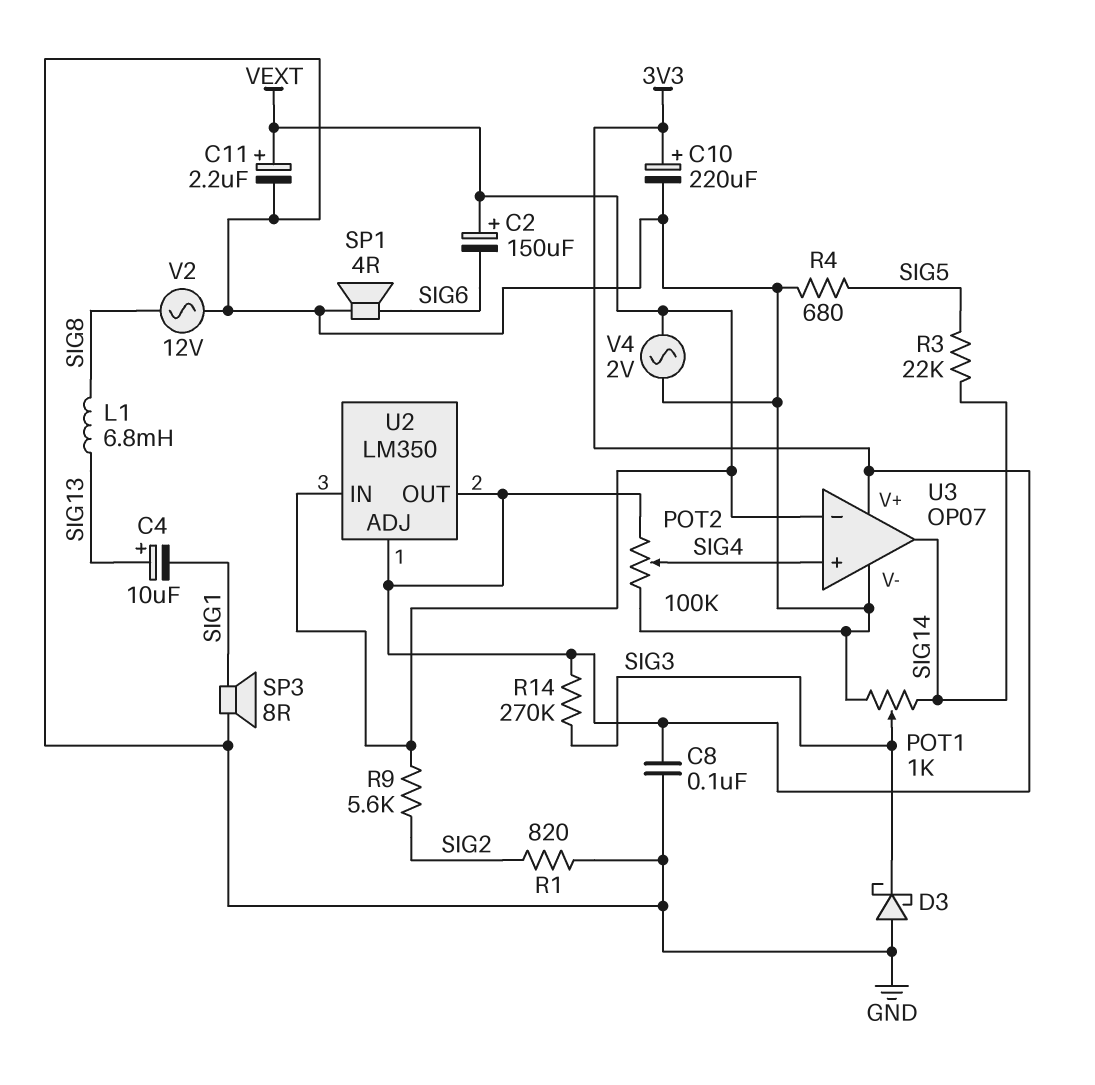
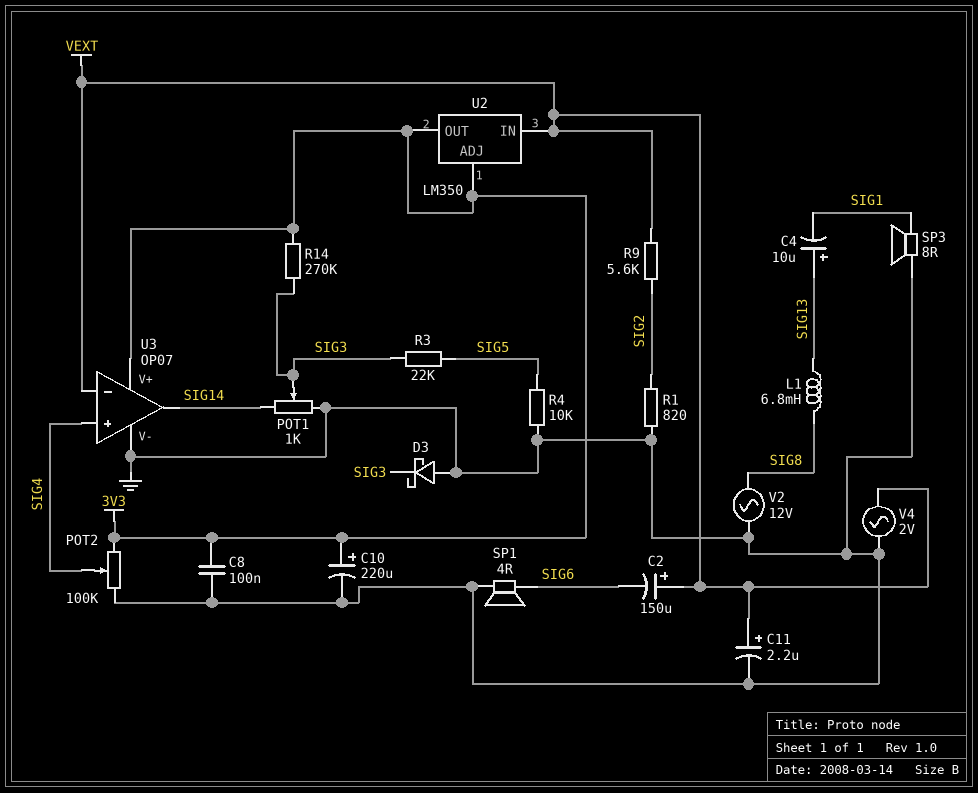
R3: 22k (SIG5, SIG14) -> 22k (SIG3, SIG5)
R4: 680 (GND, SIG5) -> 10k (GND, SIG5)

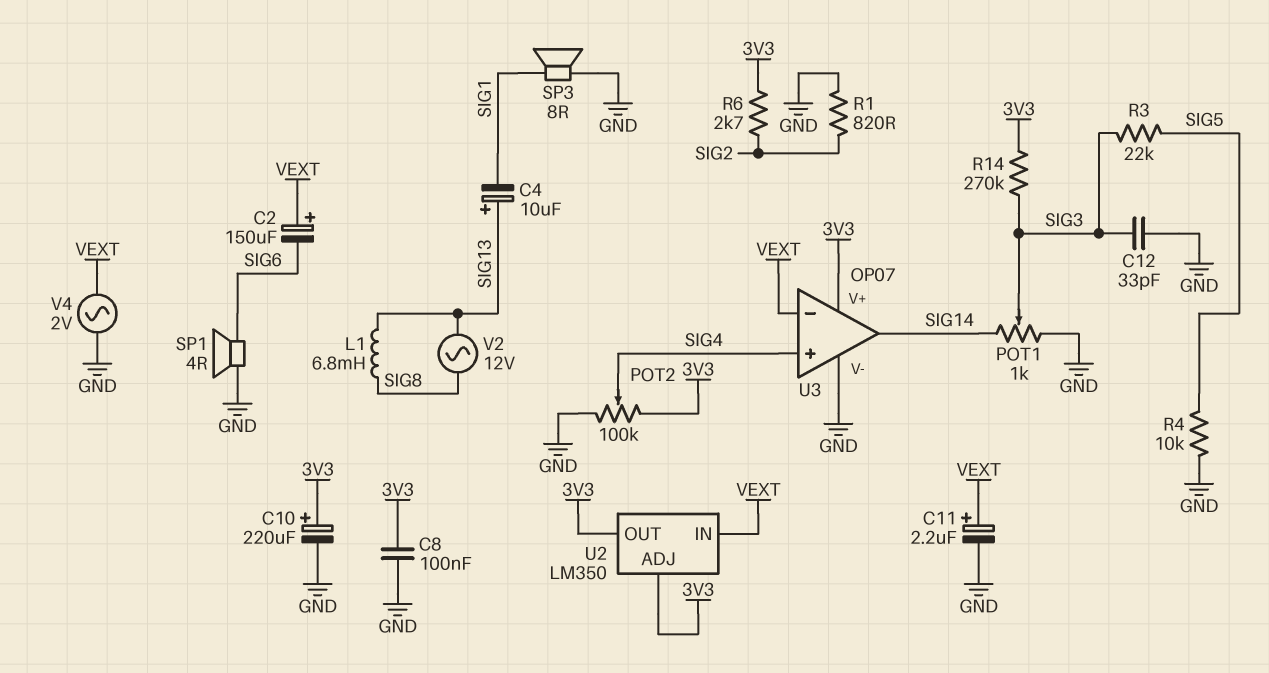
C12: none -> 33pF (GND, SIG3)
D3: schottky (A GND, K SIG3) -> none
R6: none -> 2.7k (3V3, SIG2)
R9: 5.6k (SIG2, VEXT) -> none
V2: AC 12V (GND, SIG8) -> AC 12V (SIG8, SIG13)

